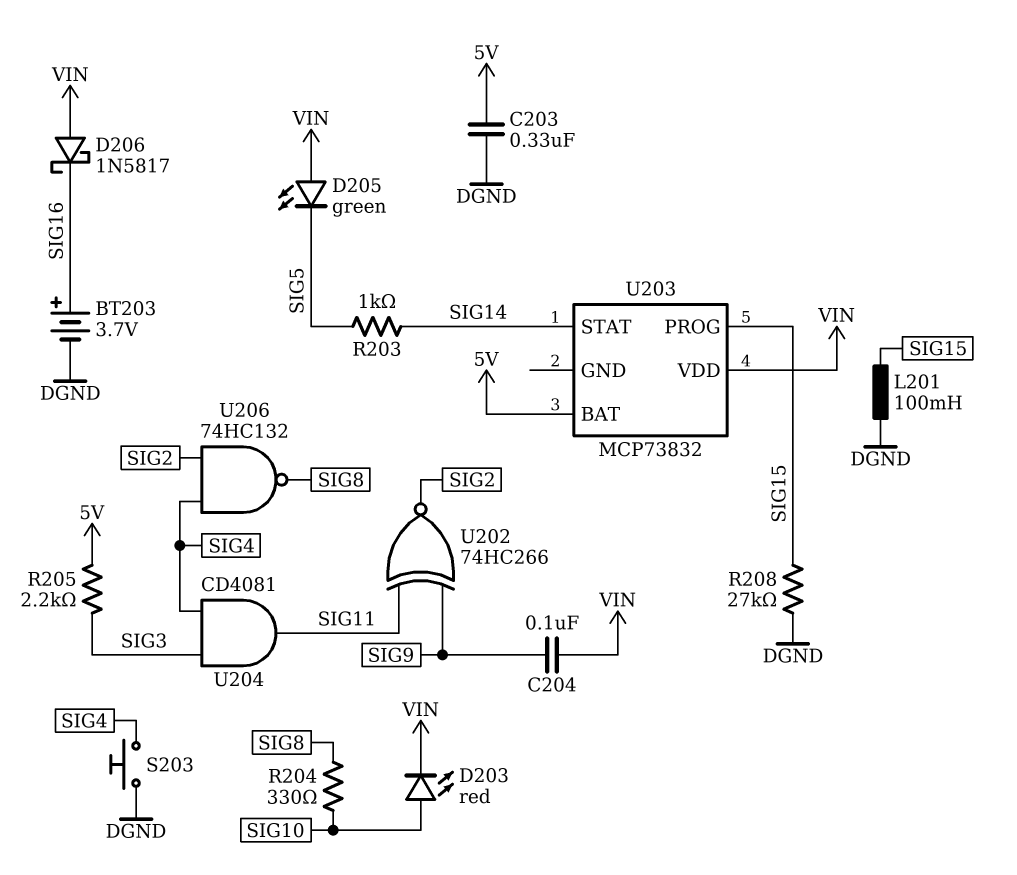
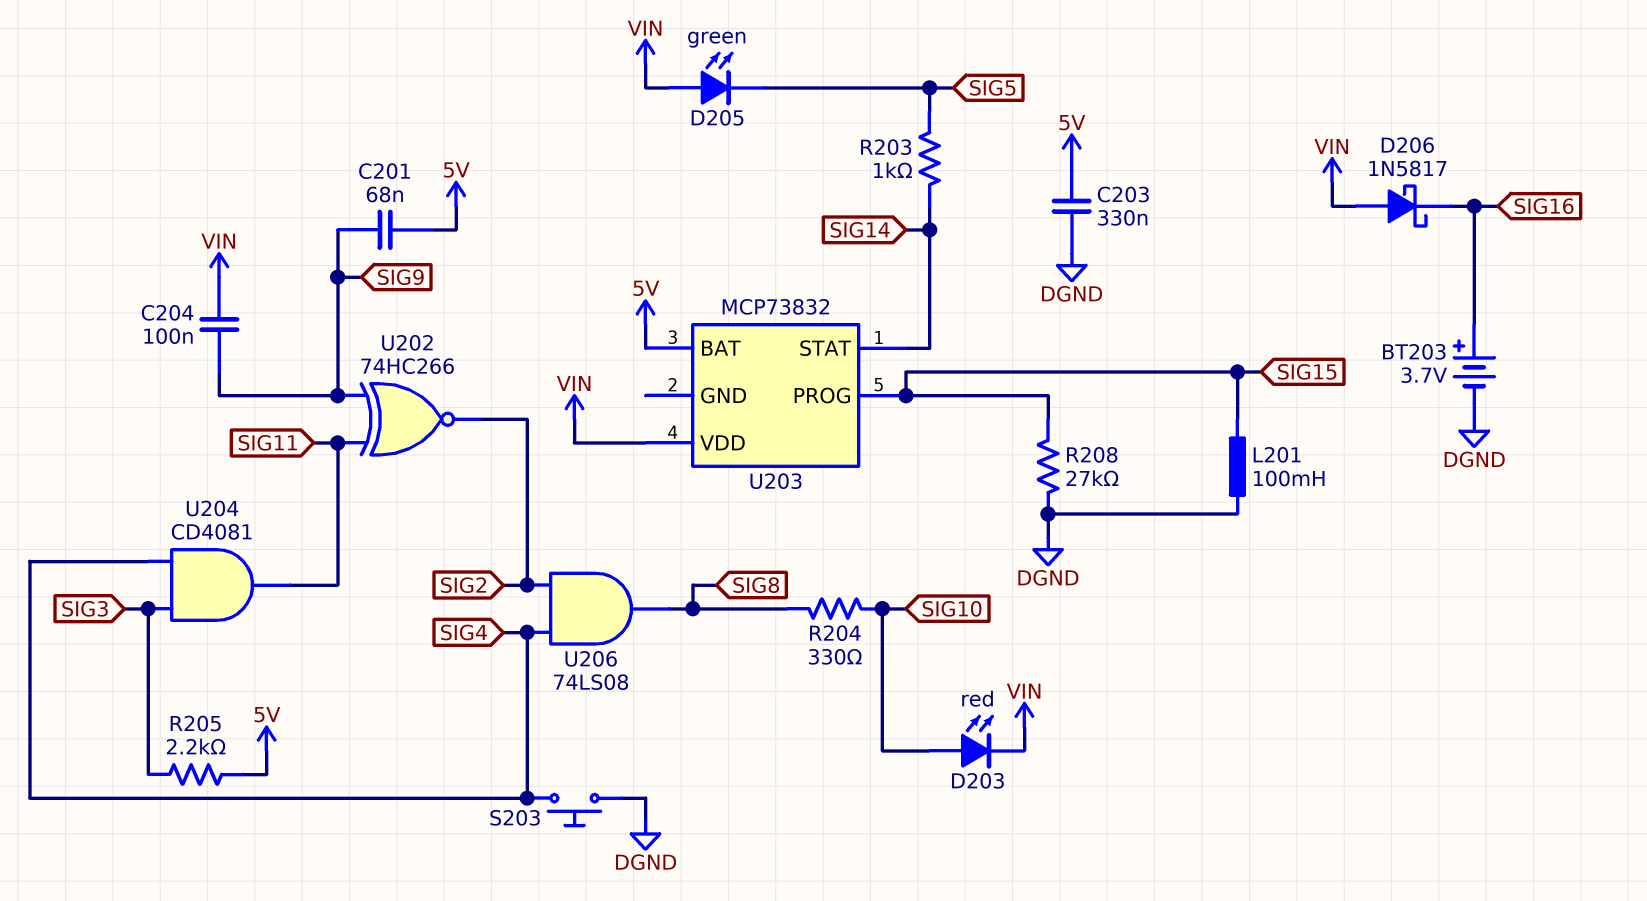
C201: none -> 68nF (5V, SIG9)
U206: NAND 74HC132 (in SIG2, in SIG4, out SIG8) -> AND 74LS08 (in SIG2, in SIG4, out SIG8)

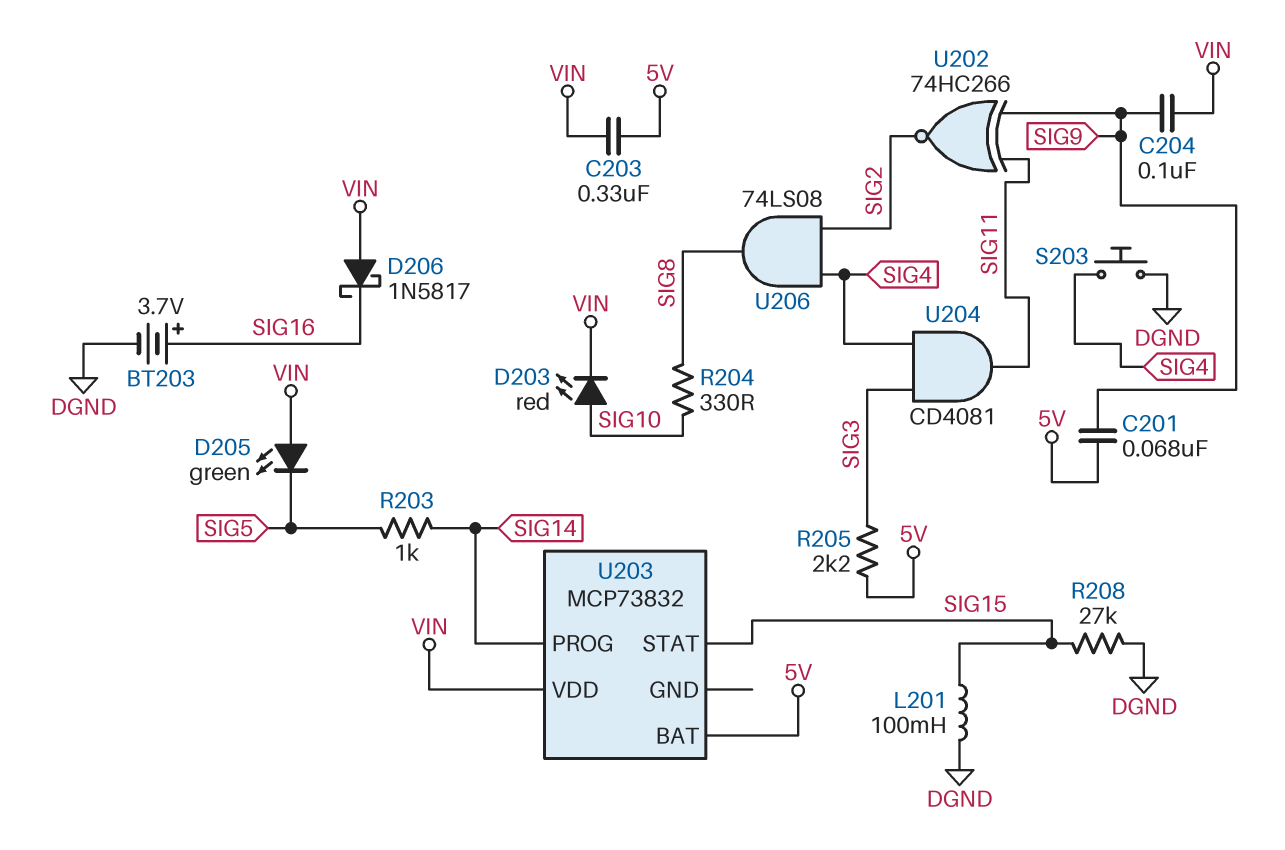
C203: 330nF (5V, DGND) -> 330nF (5V, VIN)
U203 pin PROG: SIG15 -> SIG14
U203 pin STAT: SIG14 -> SIG15

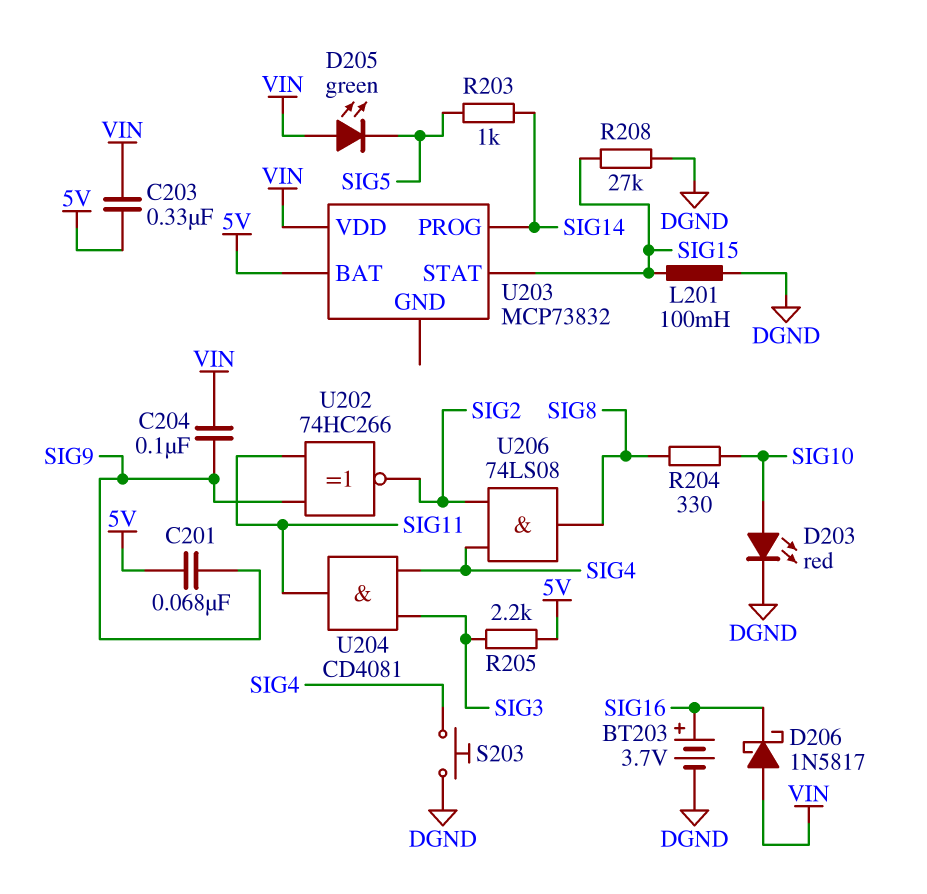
D203: LED red (A SIG10, K VIN) -> LED red (A SIG10, K DGND)

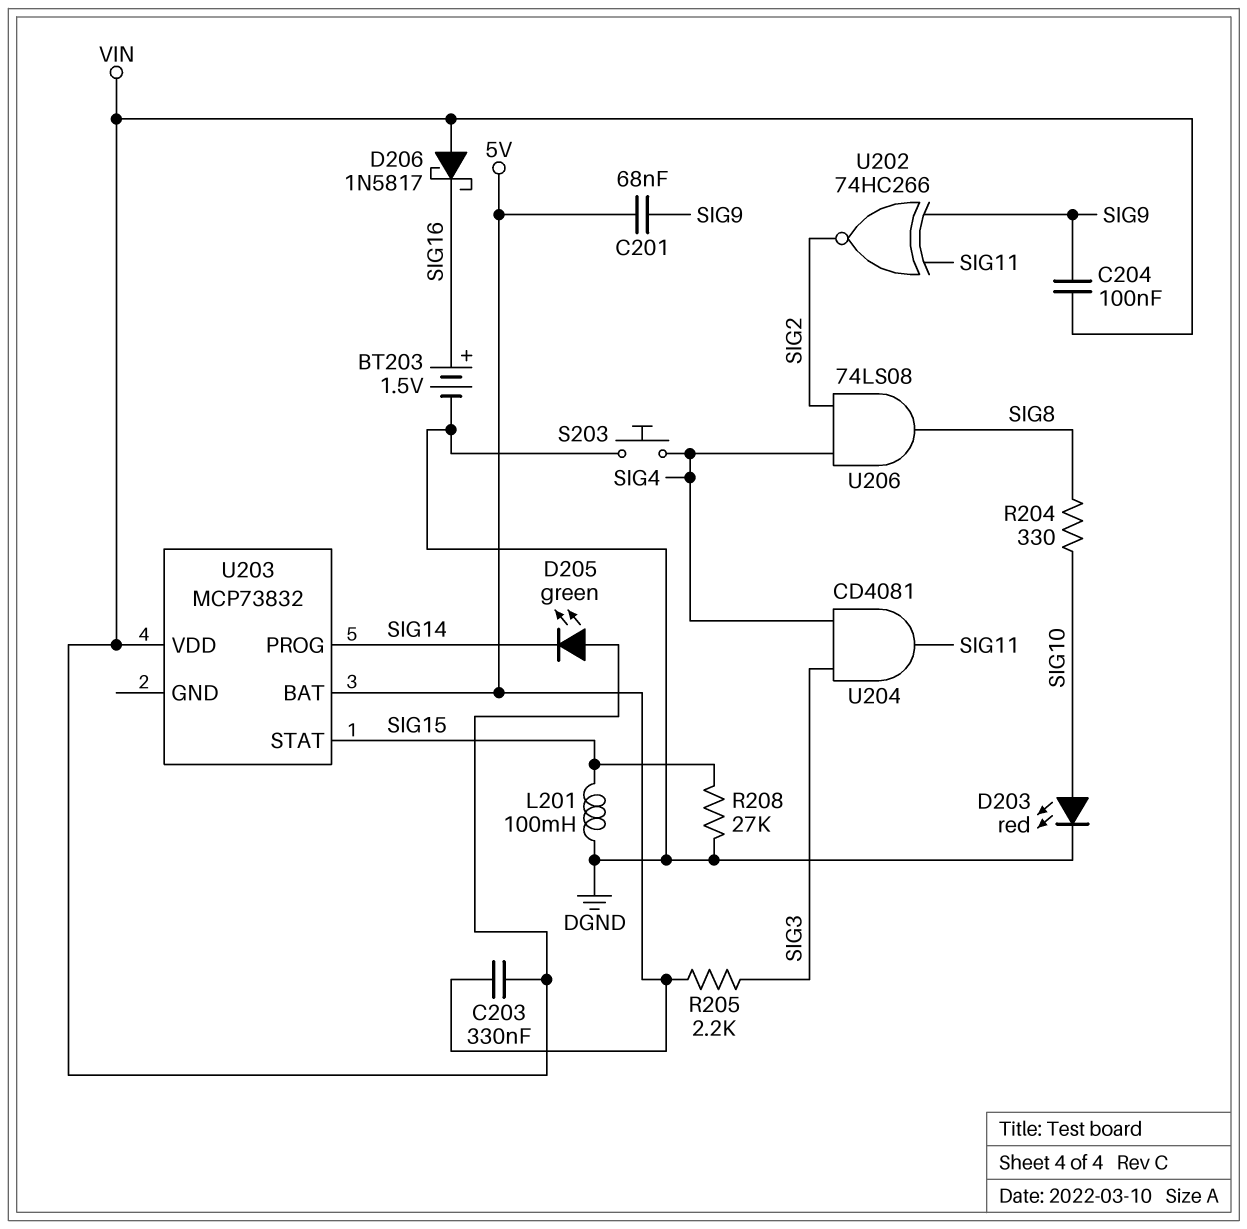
BT203: 3.7V (plus SIG16, minus DGND) -> 1.5V (plus SIG16, minus DGND)
D205: LED green (A VIN, K SIG5) -> LED green (A VIN, K SIG14)
R203: 1k (SIG5, SIG14) -> none

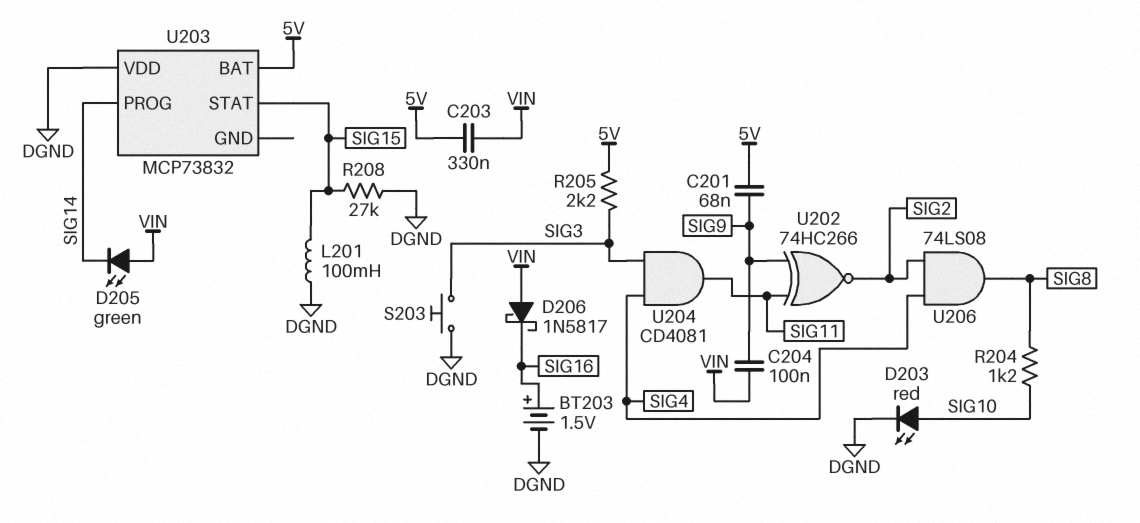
R204: 330 (SIG8, SIG10) -> 1.2k (SIG8, SIG10)
S203: button (DGND, SIG4) -> button (DGND, SIG3)
U203 pin VDD: VIN -> DGND

